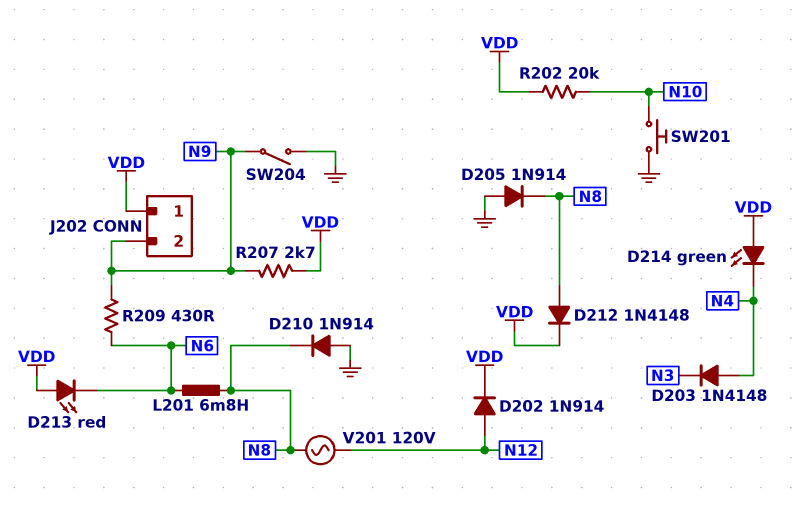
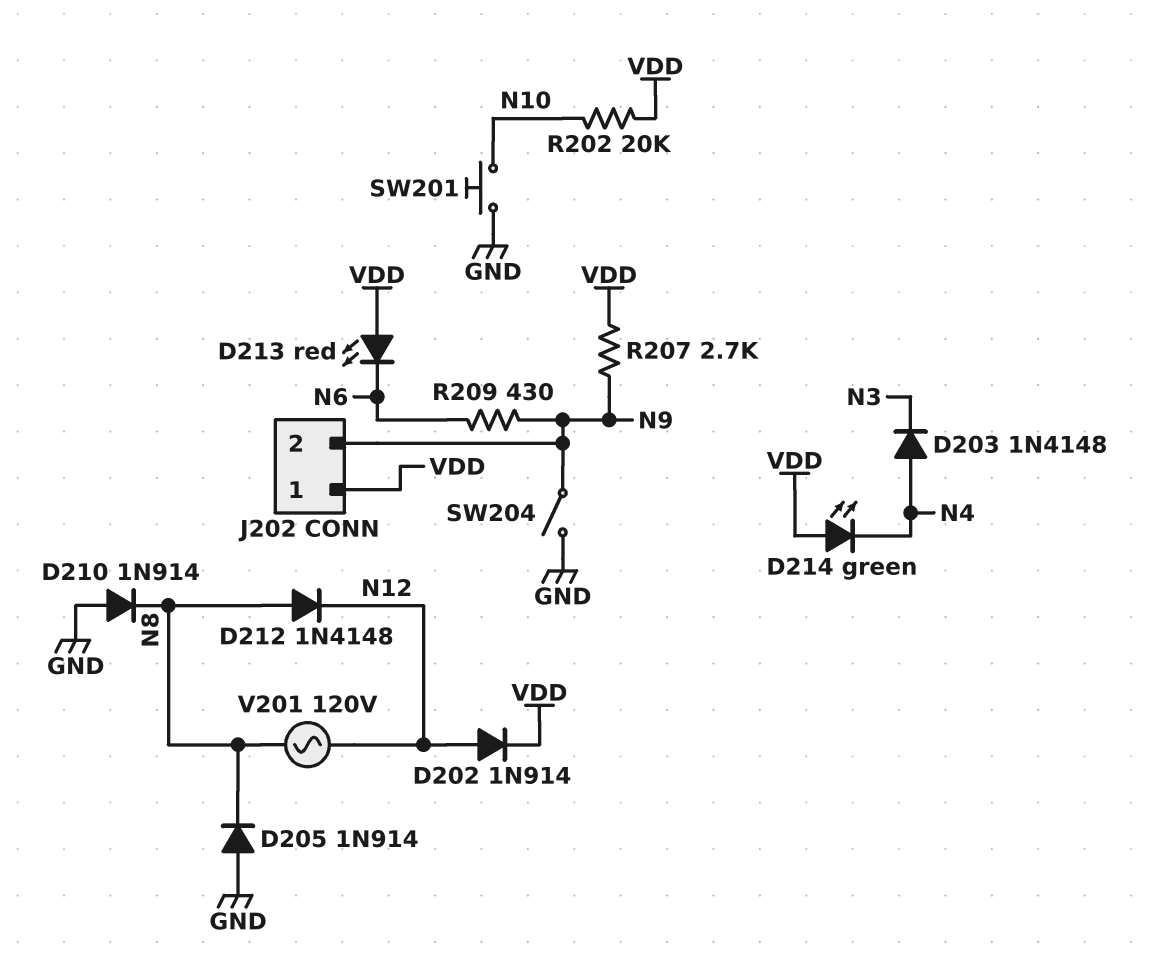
D212: diode 1N4148 (A N8, K VDD) -> diode 1N4148 (A N8, K N12)
L201: 6.8mH (N6, N8) -> none

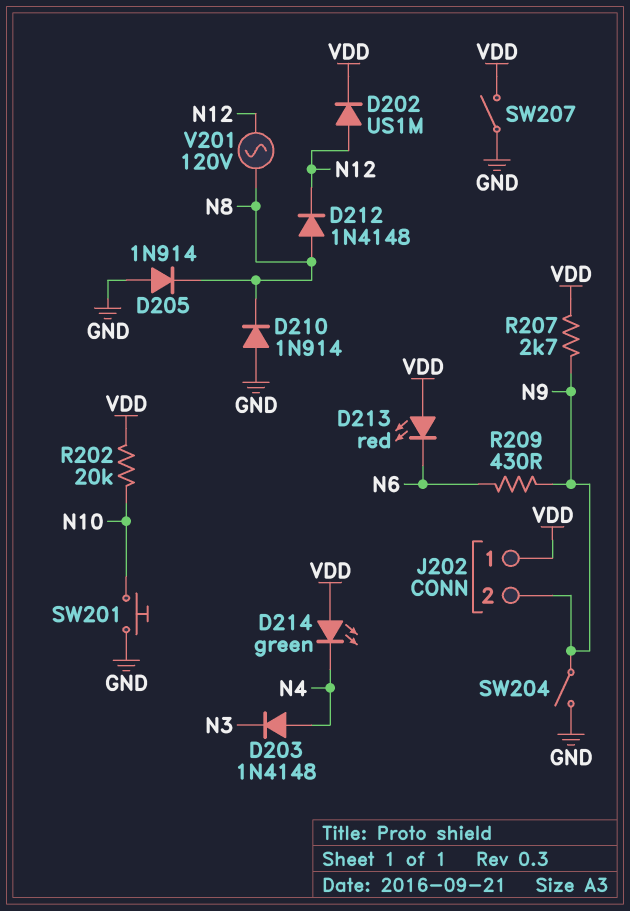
D202: diode 1N914 (A N12, K VDD) -> diode US1M (A N12, K VDD)
SW207: none -> switch (GND, VDD)

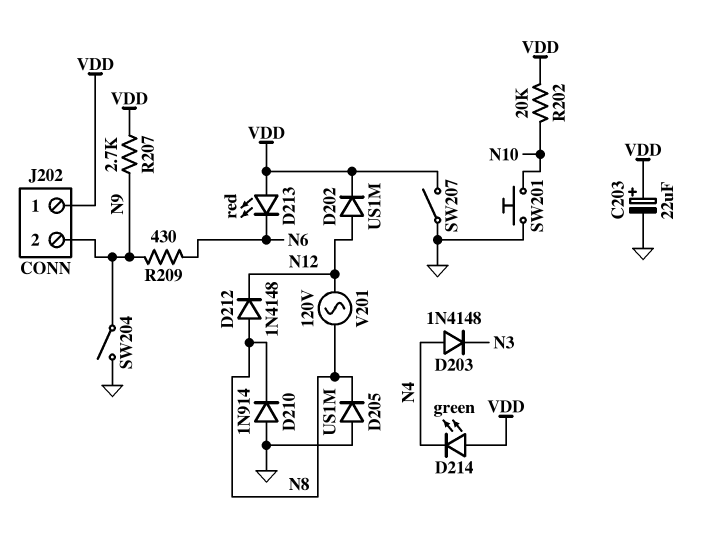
C203: none -> 22uF (plus VDD, minus GND)
D205: diode 1N914 (A GND, K N8) -> diode US1M (A GND, K N8)

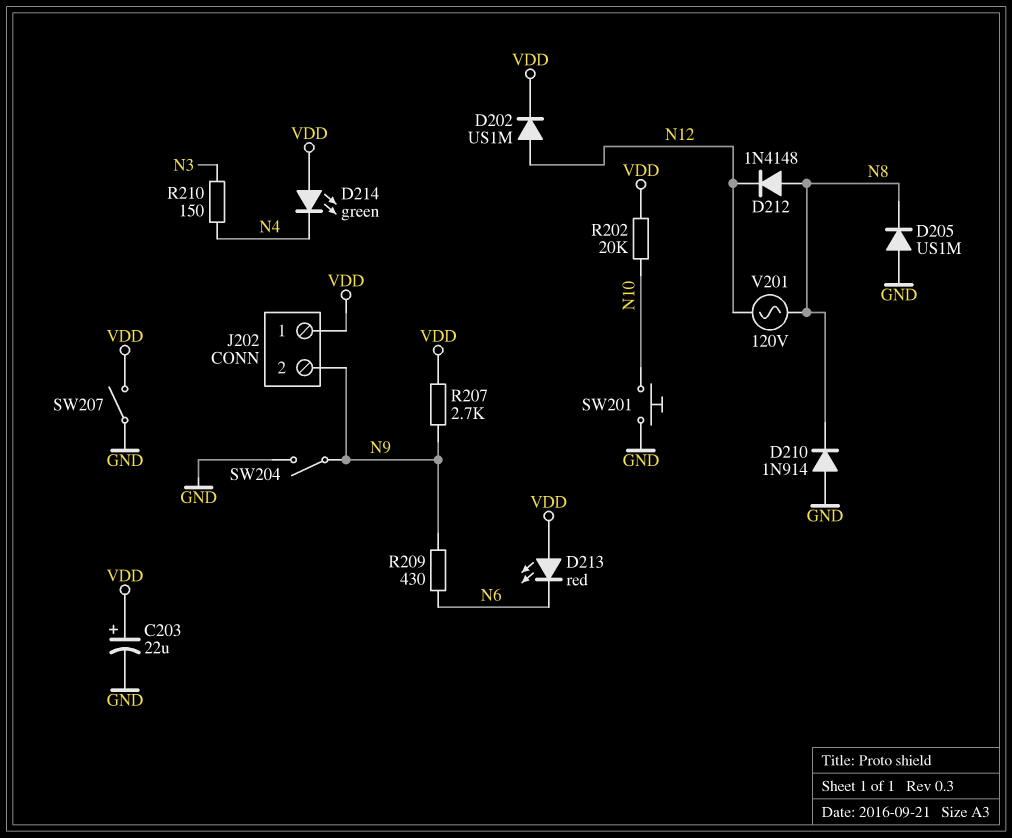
D203: diode 1N4148 (A N4, K N3) -> none
R210: none -> 150 (N3, N4)

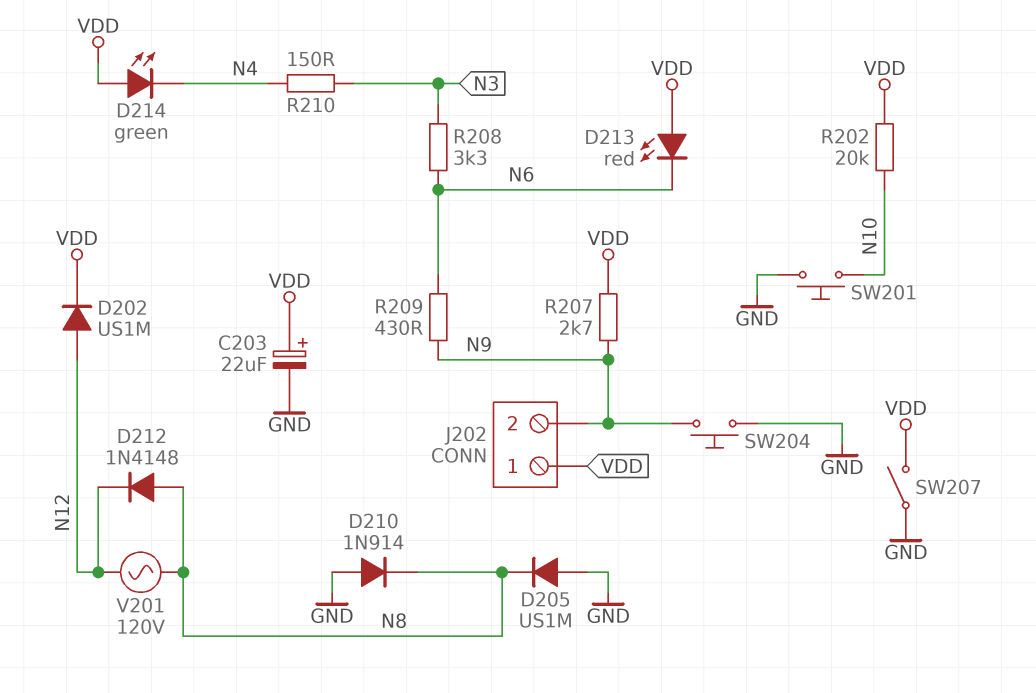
R208: none -> 3.3k (N3, N6)
SW204: switch (GND, N9) -> button (GND, N9)

